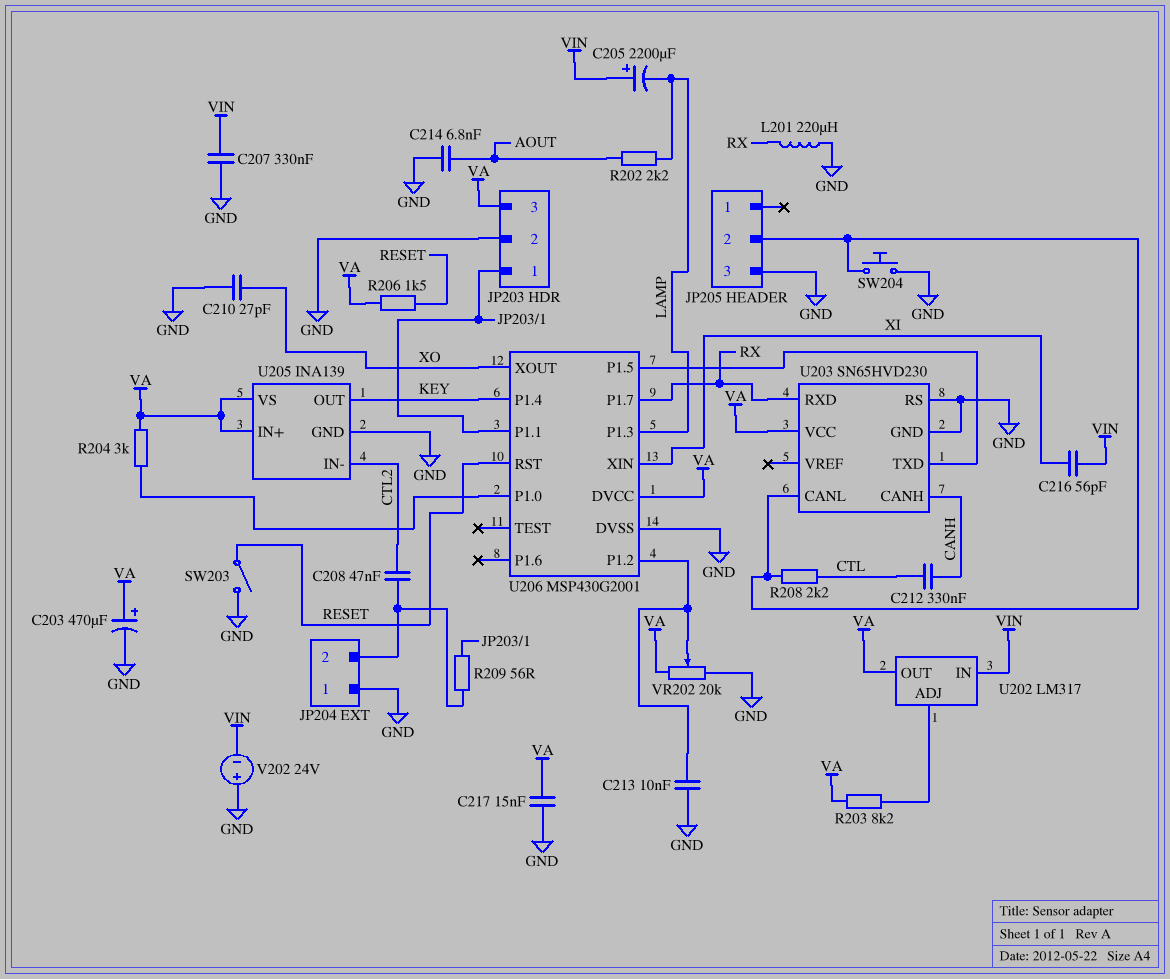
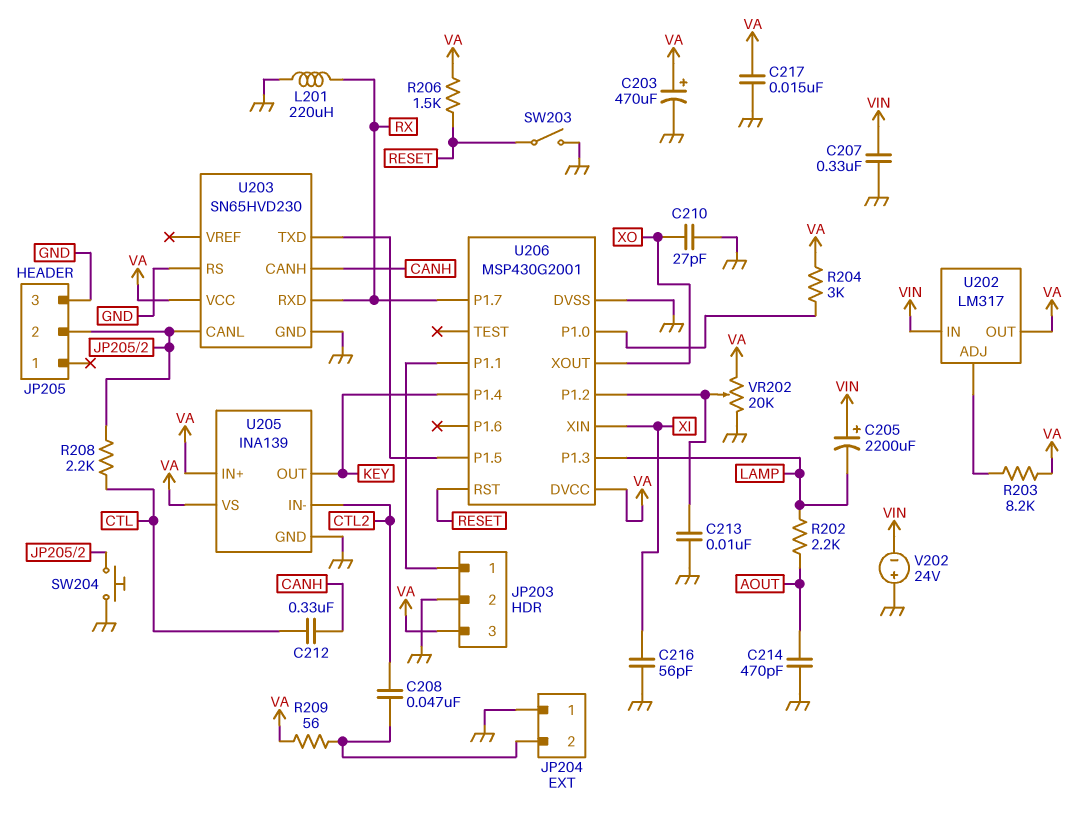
C214: 6.8nF (AOUT, GND) -> 470pF (AOUT, GND)
C216: 56pF (VIN, XI) -> 56pF (GND, XI)
R209: 56 (JP203/1, JP204/2) -> 56 (JP204/2, VA)

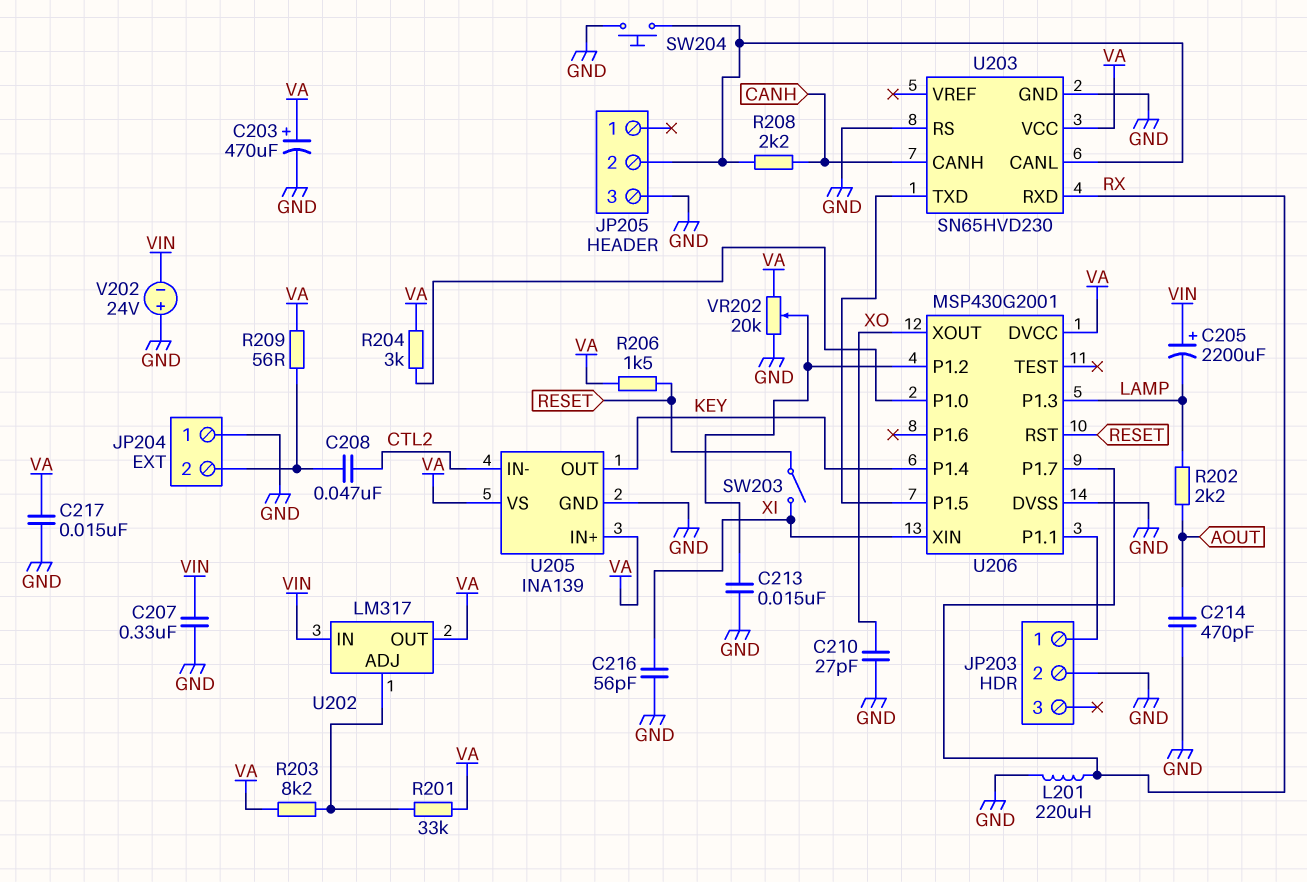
C212: 330nF (CANH, CTL) -> none
C213: 10nF (GND, U206/P1.2) -> 15nF (GND, U206/P1.2)
JP203 pin 3: VA -> none
R201: none -> 33k (U202/ADJ, VA)
R208: 2.2k (CTL, JP205/2) -> 2.2k (CANH, JP205/2)
SW203: switch (GND, RESET) -> switch (RESET, XI)

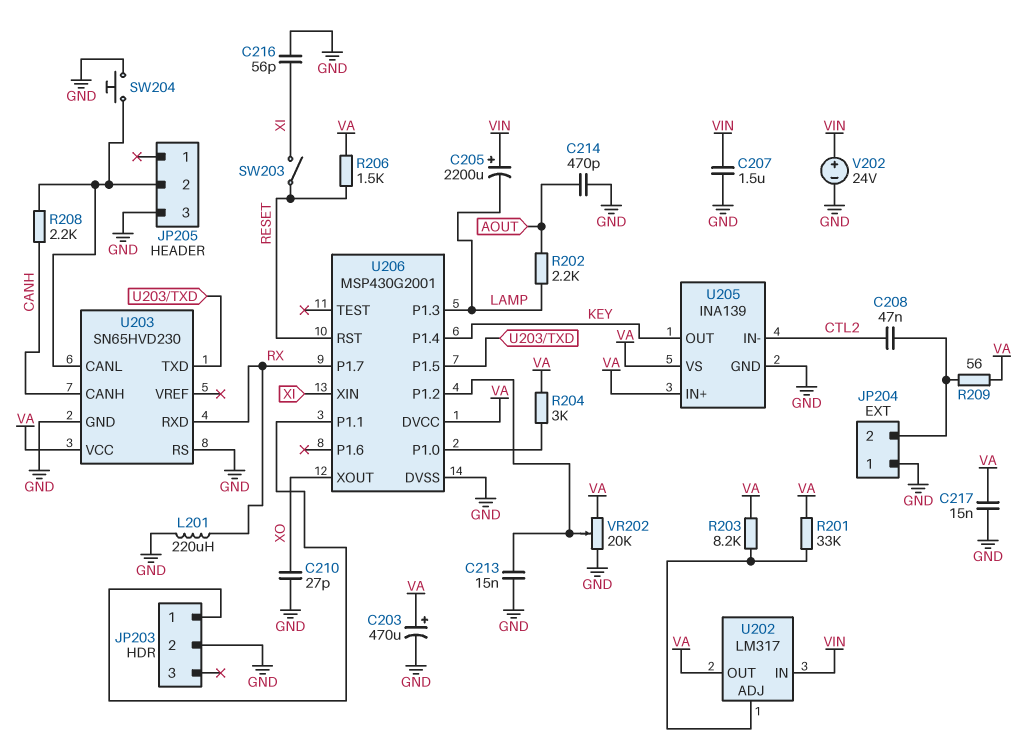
C207: 330nF (GND, VIN) -> 1.5uF (GND, VIN)
V202: 24V (plus GND, minus VIN) -> 24V (plus VIN, minus GND)

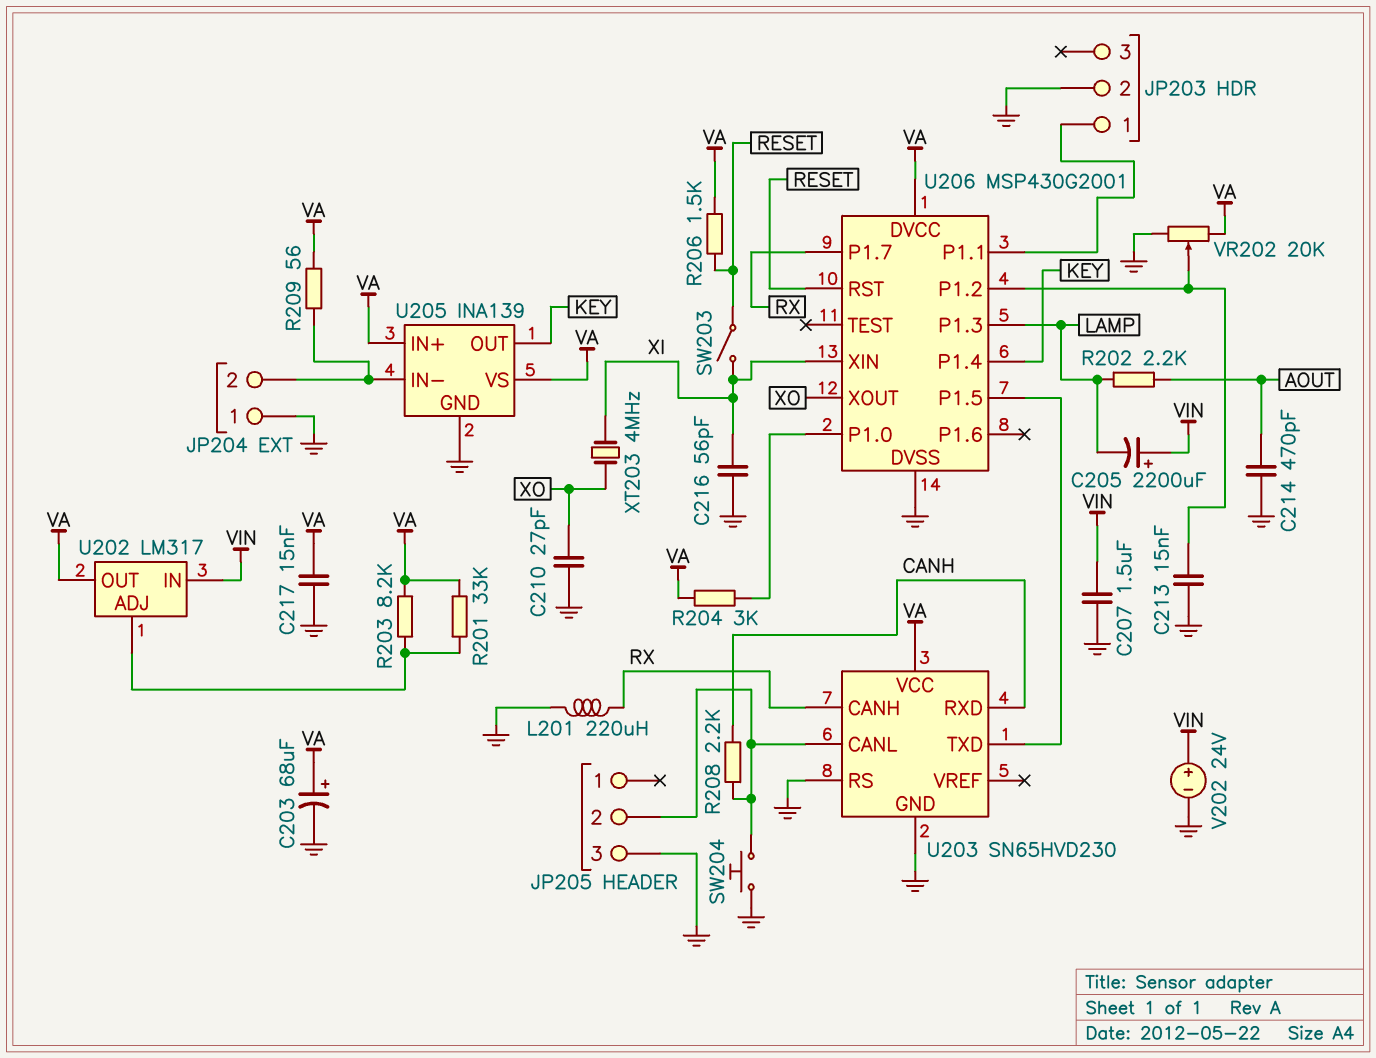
C203: 470uF (plus VA, minus GND) -> 68uF (plus VA, minus GND)
C208: 47nF (CTL2, JP204/2) -> none
U203 pin CANH: CANH -> RX
U203 pin RXD: RX -> CANH
U205 pin IN-: CTL2 -> JP204/2
XT203: none -> 4MHz (XI, XO)

